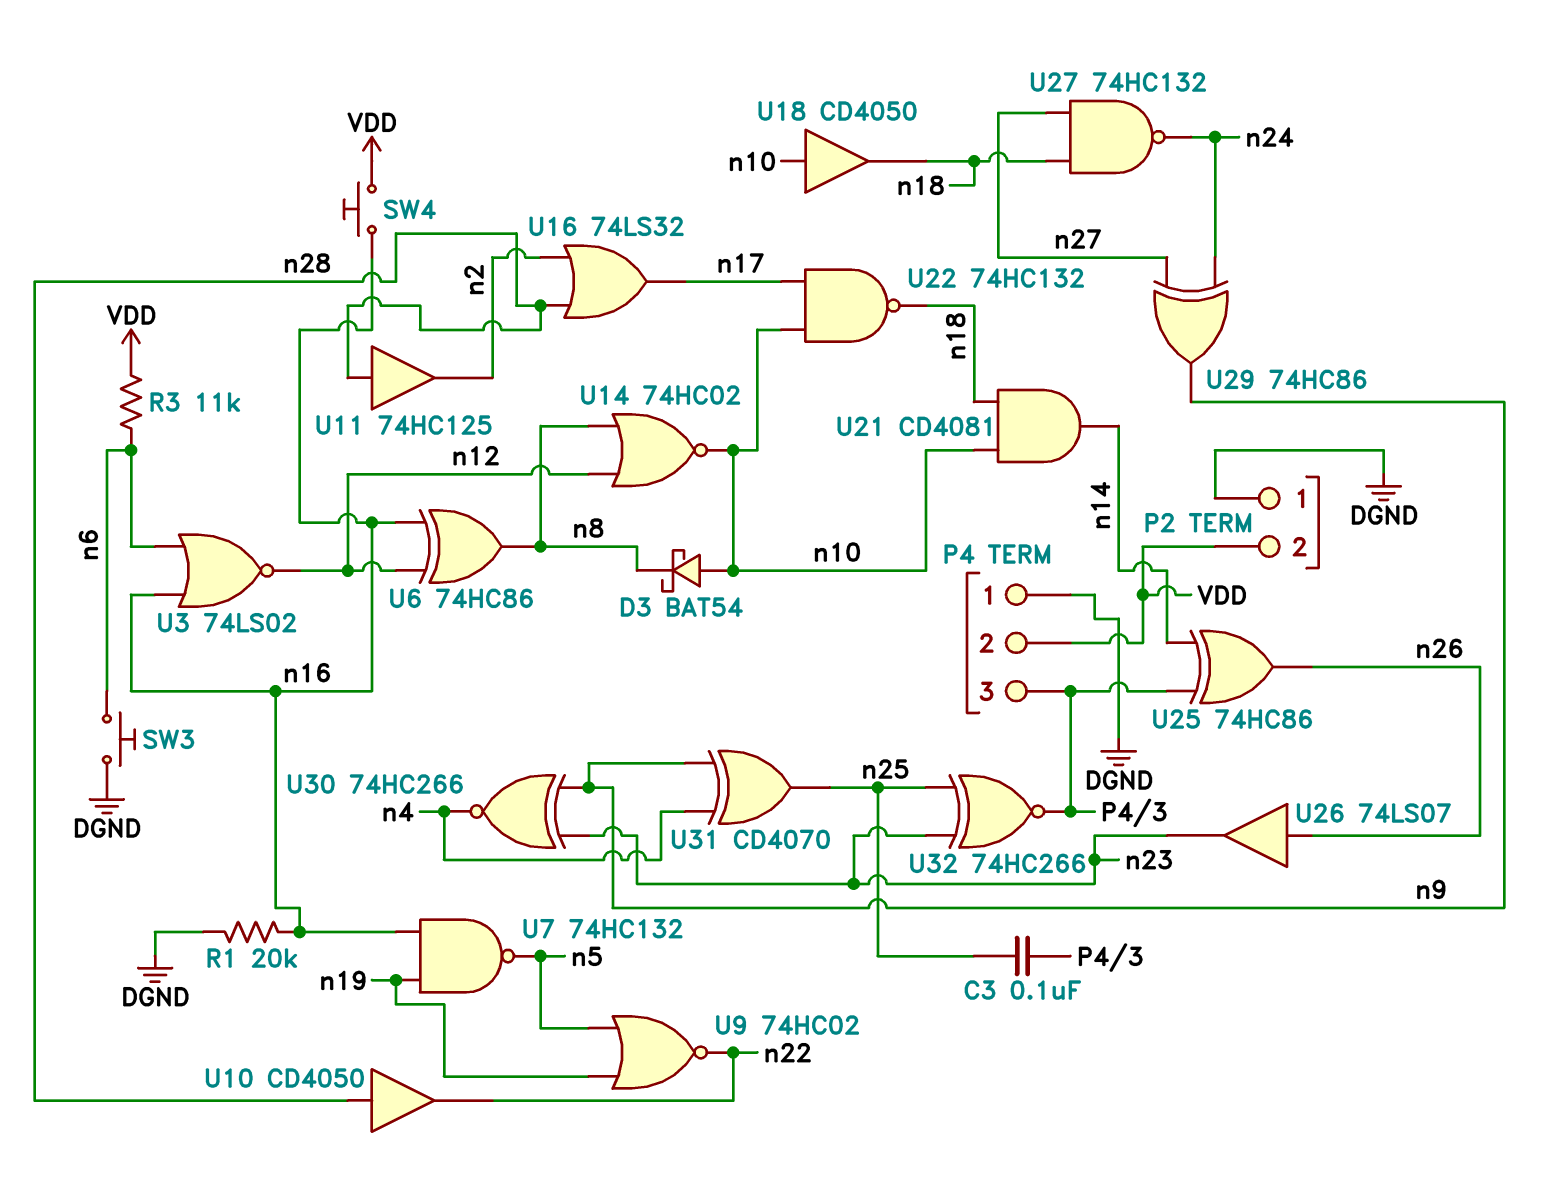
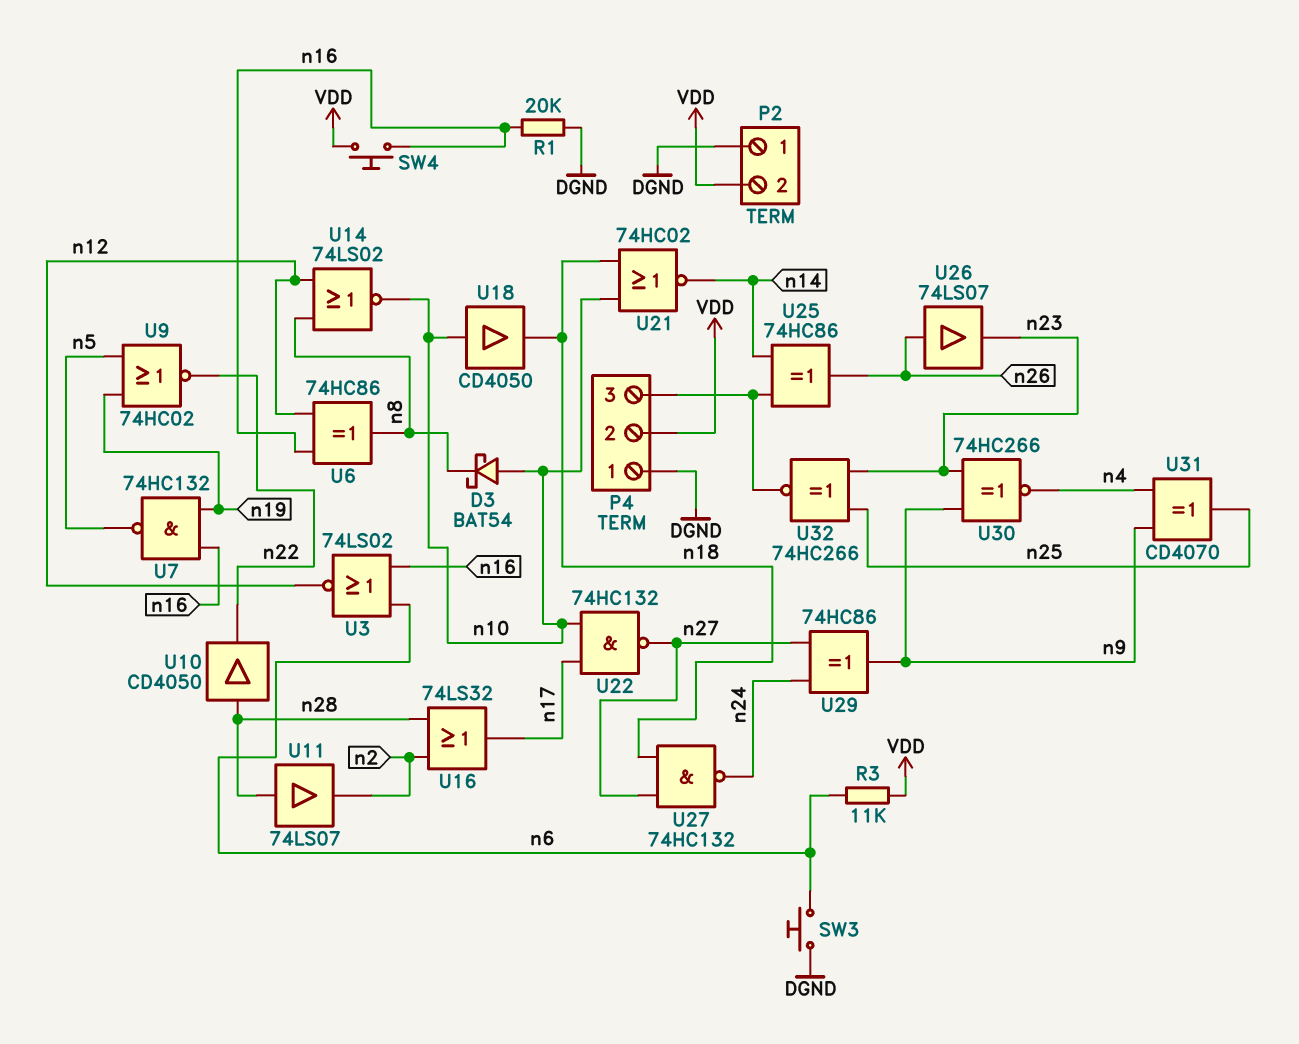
C3: 100nF (P4/3, n25) -> none
U11: buffer 74HC125 (in n28, out n2) -> buffer 74LS07 (in n28, out n2)
U14: NOR 74HC02 (in n8, in n12, out n10) -> NOR 74LS02 (in n8, in n12, out n10)
U21: AND CD4081 (in n10, in n18, out n14) -> NOR 74HC02 (in n10, in n18, out n14)
U22: NAND 74HC132 (in n10, in n17, out n18) -> NAND 74HC132 (in n10, in n17, out n27)

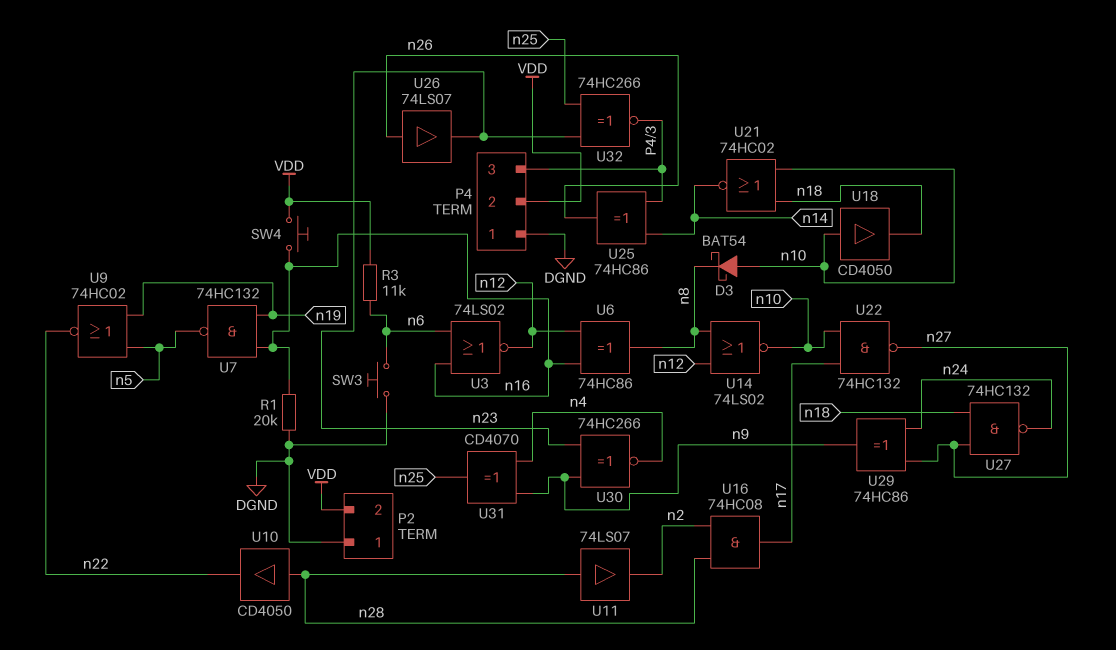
U16: OR 74LS32 (in n2, in n28, out n17) -> AND 74HC08 (in n2, in n28, out n17)

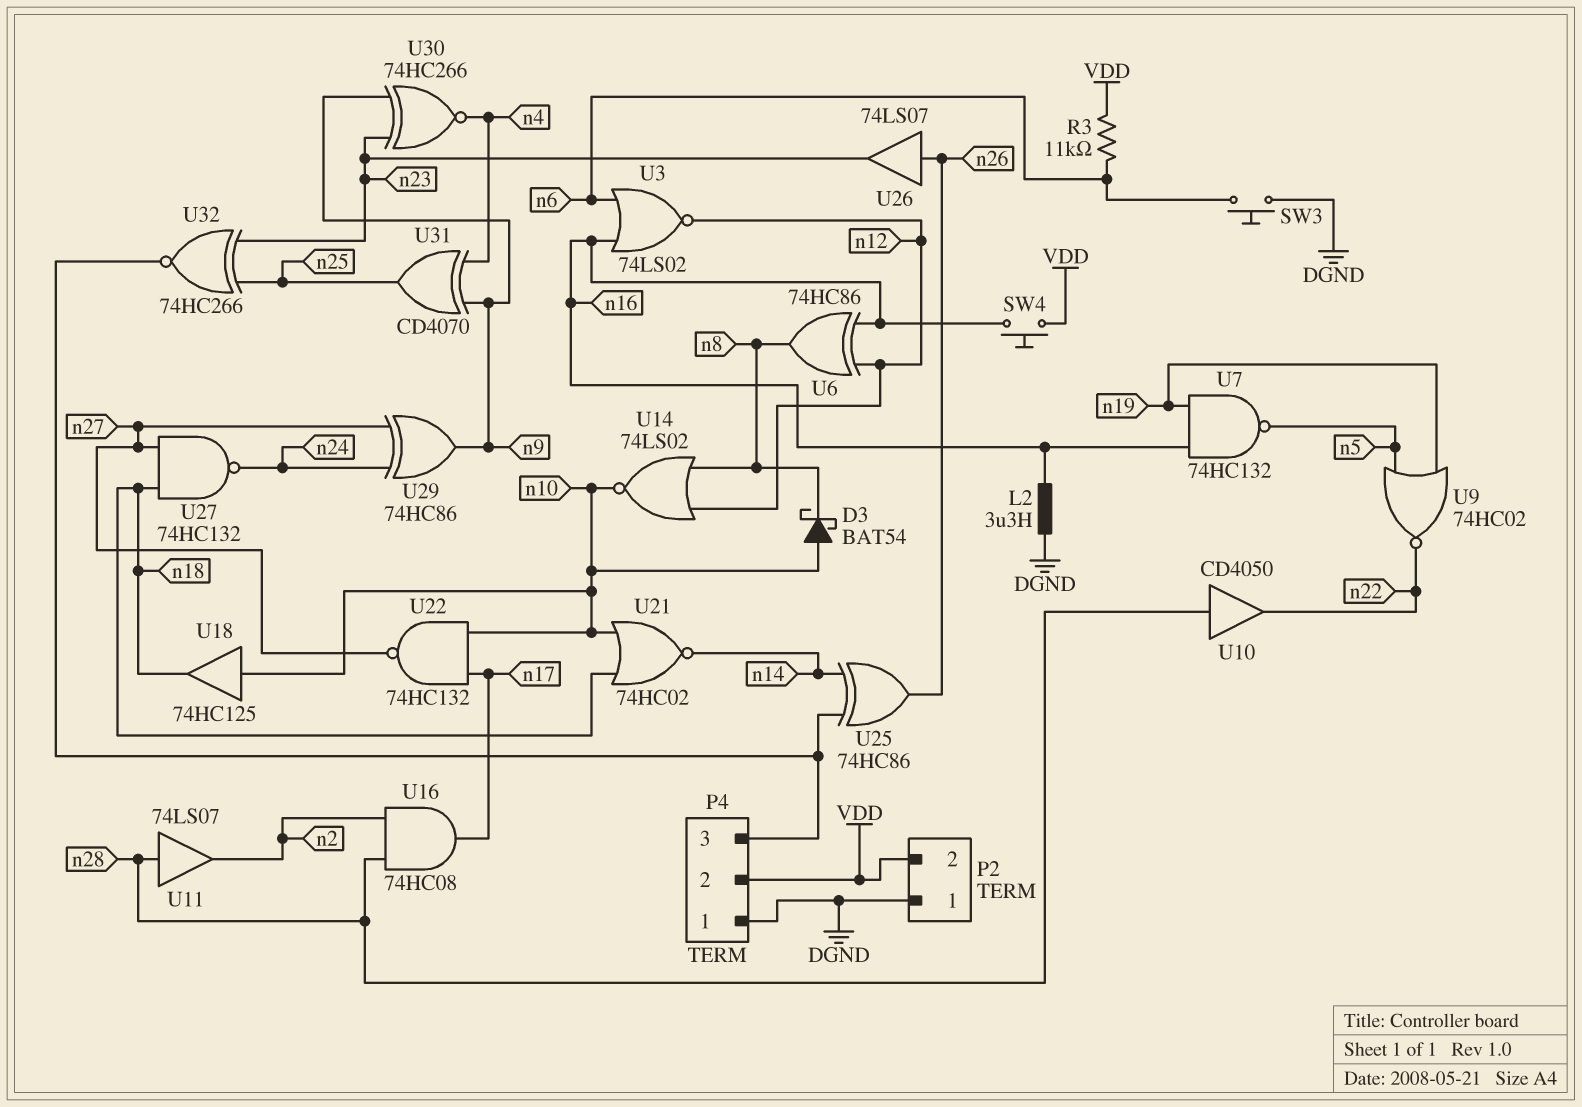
L2: none -> 3.3uH (DGND, n16)
R1: 20k (DGND, n16) -> none
U18: buffer CD4050 (in n10, out n18) -> buffer 74HC125 (in n10, out n18)

